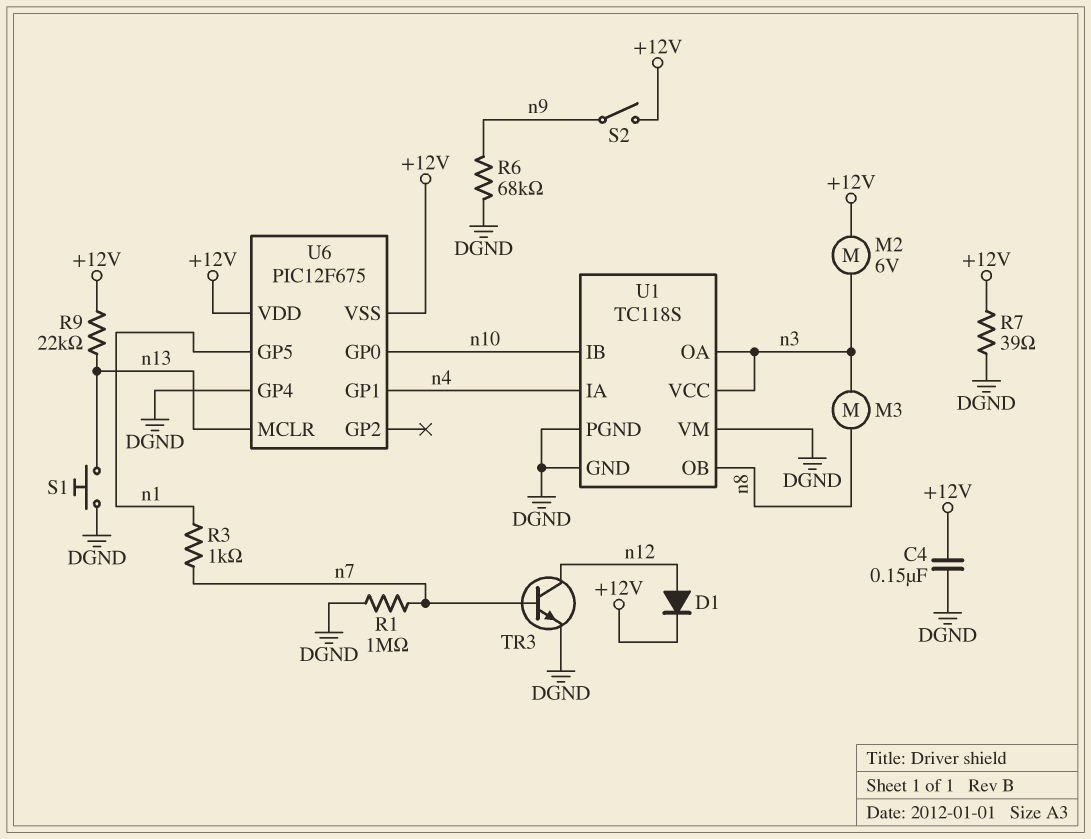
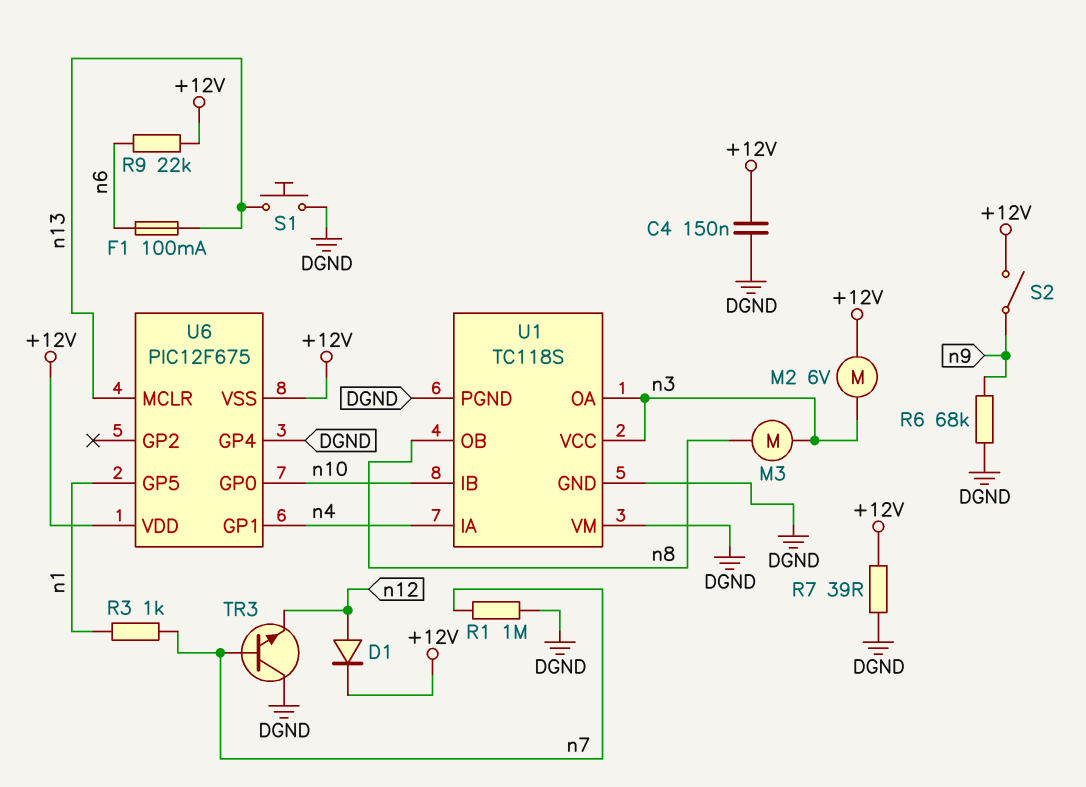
F1: none -> 100mA (n6, n13)
R9: 22k (+12V, n13) -> 22k (+12V, n6)
TR3: NPN (B n7, C n12, E DGND) -> NPN (B n7, C DGND, E n12)

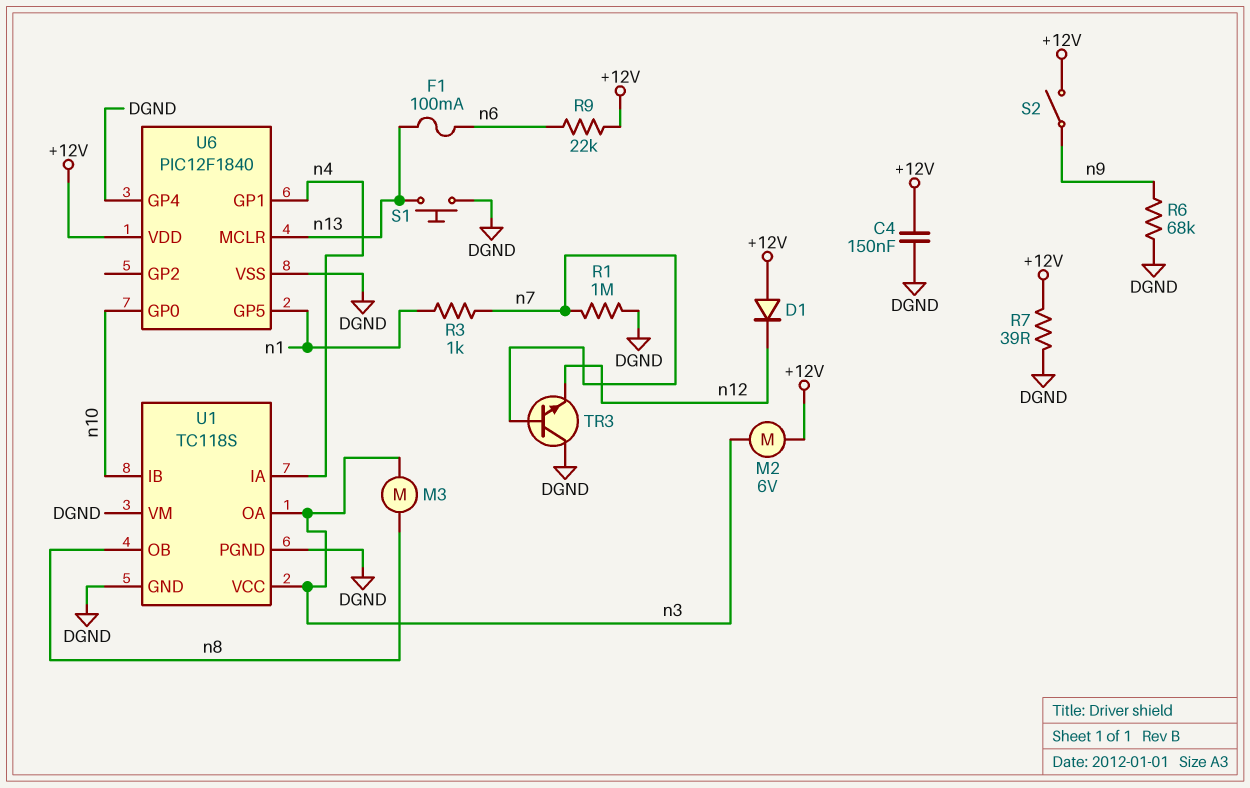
D1: diode (A n12, K +12V) -> diode (A +12V, K n12)
U6: PIC12F675 -> PIC12F1840
U6 pin VSS: +12V -> DGND

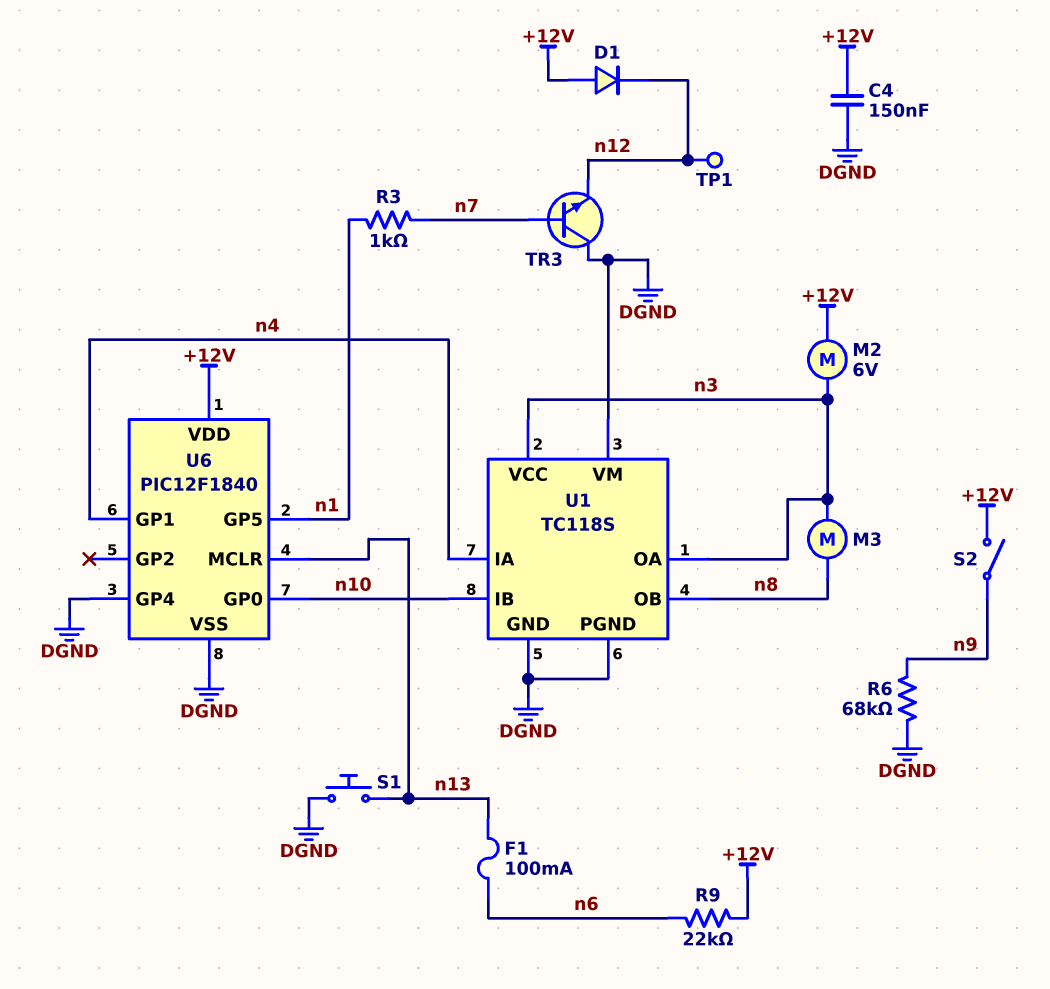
R1: 1M (DGND, n7) -> none
R7: 39 (+12V, DGND) -> none
TP1: none -> test point (n12)

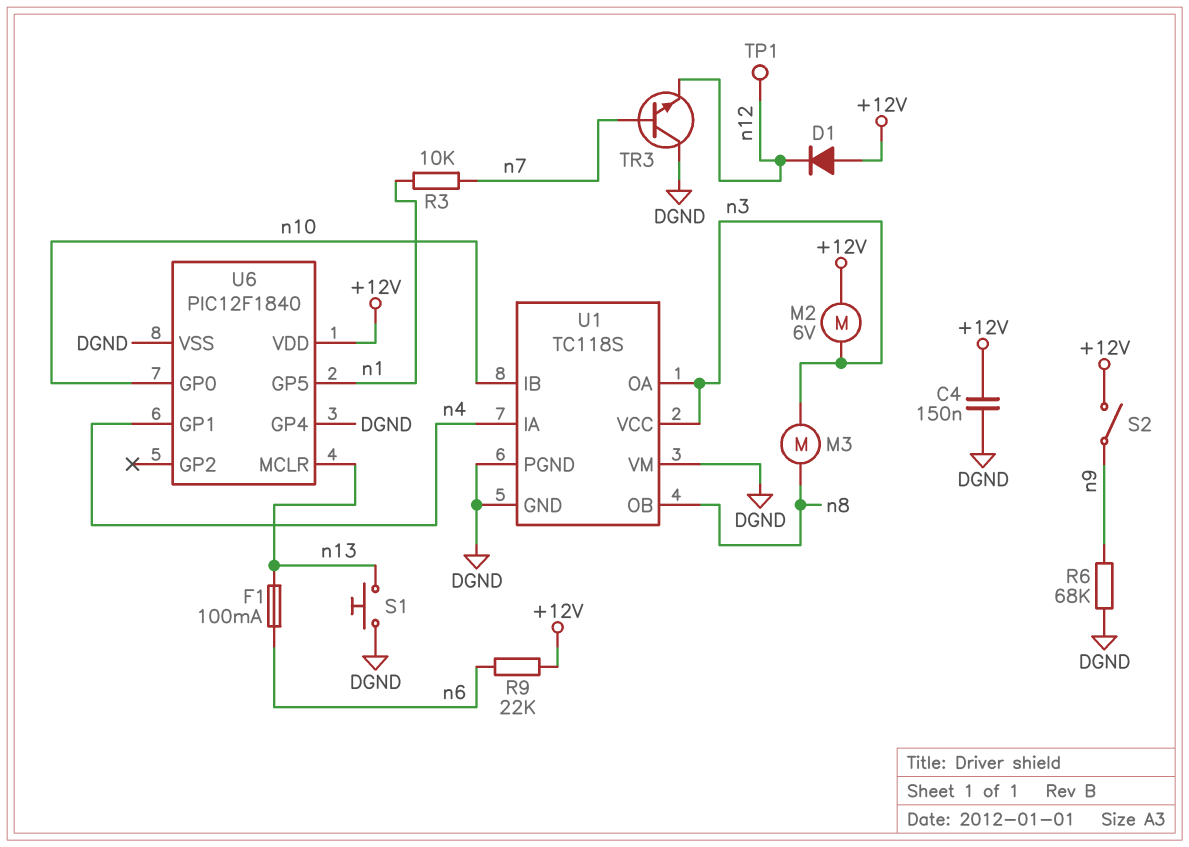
R3: 1k (n1, n7) -> 10k (n1, n7)

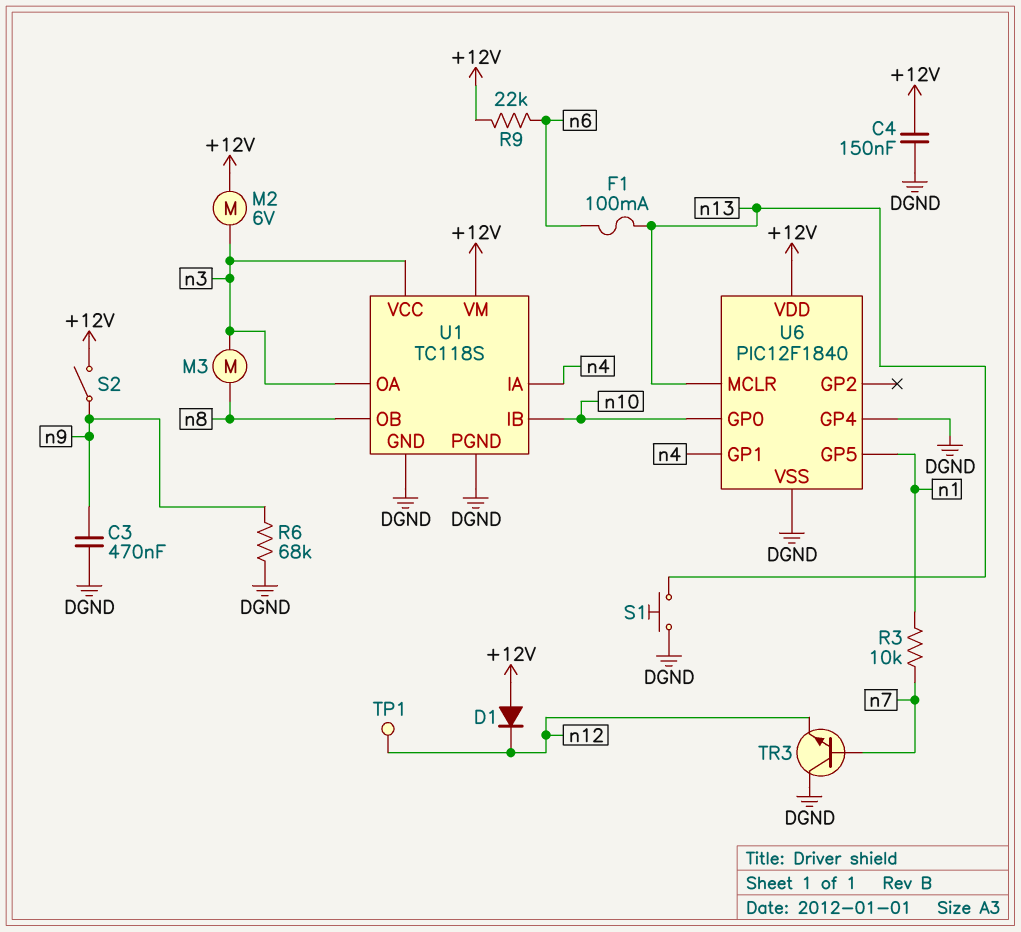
C3: none -> 470nF (DGND, n9)
U1 pin VM: DGND -> +12V

